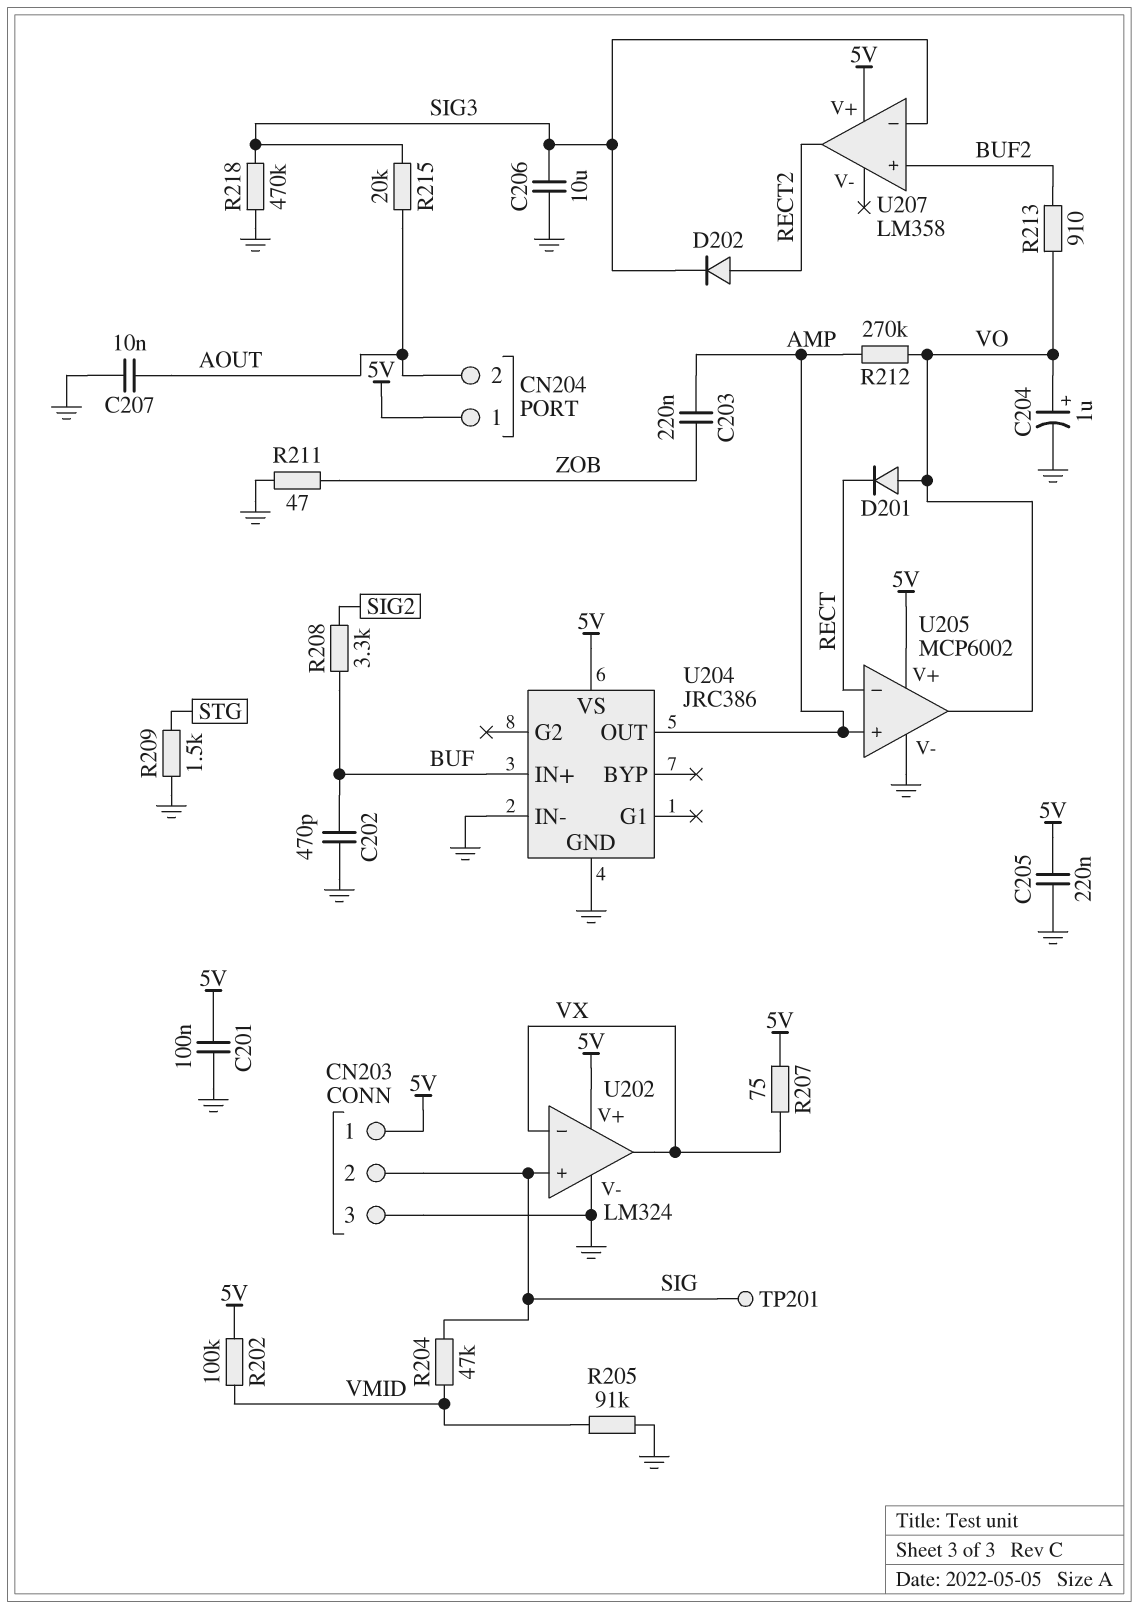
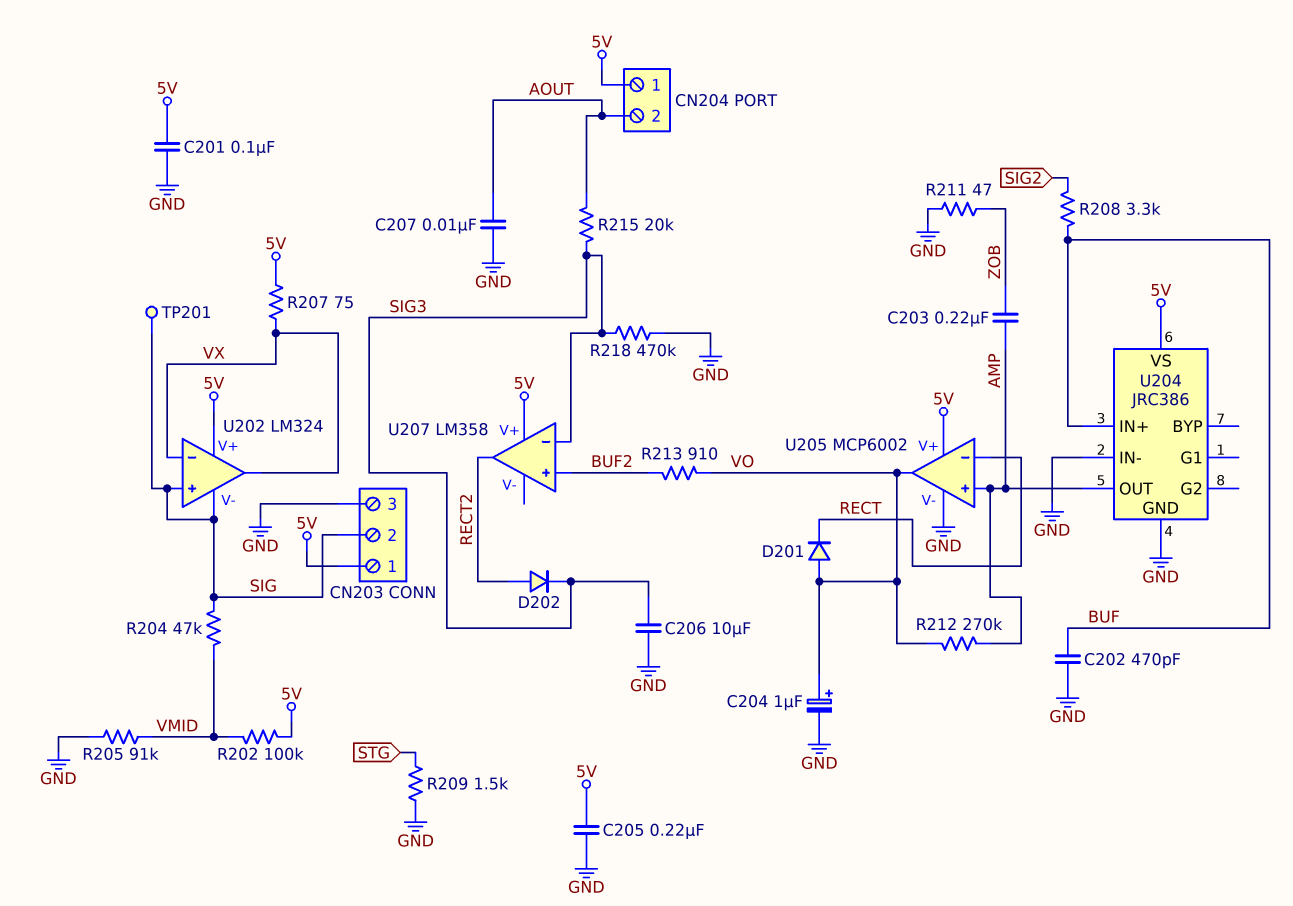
U202 pin V-: GND -> SIG

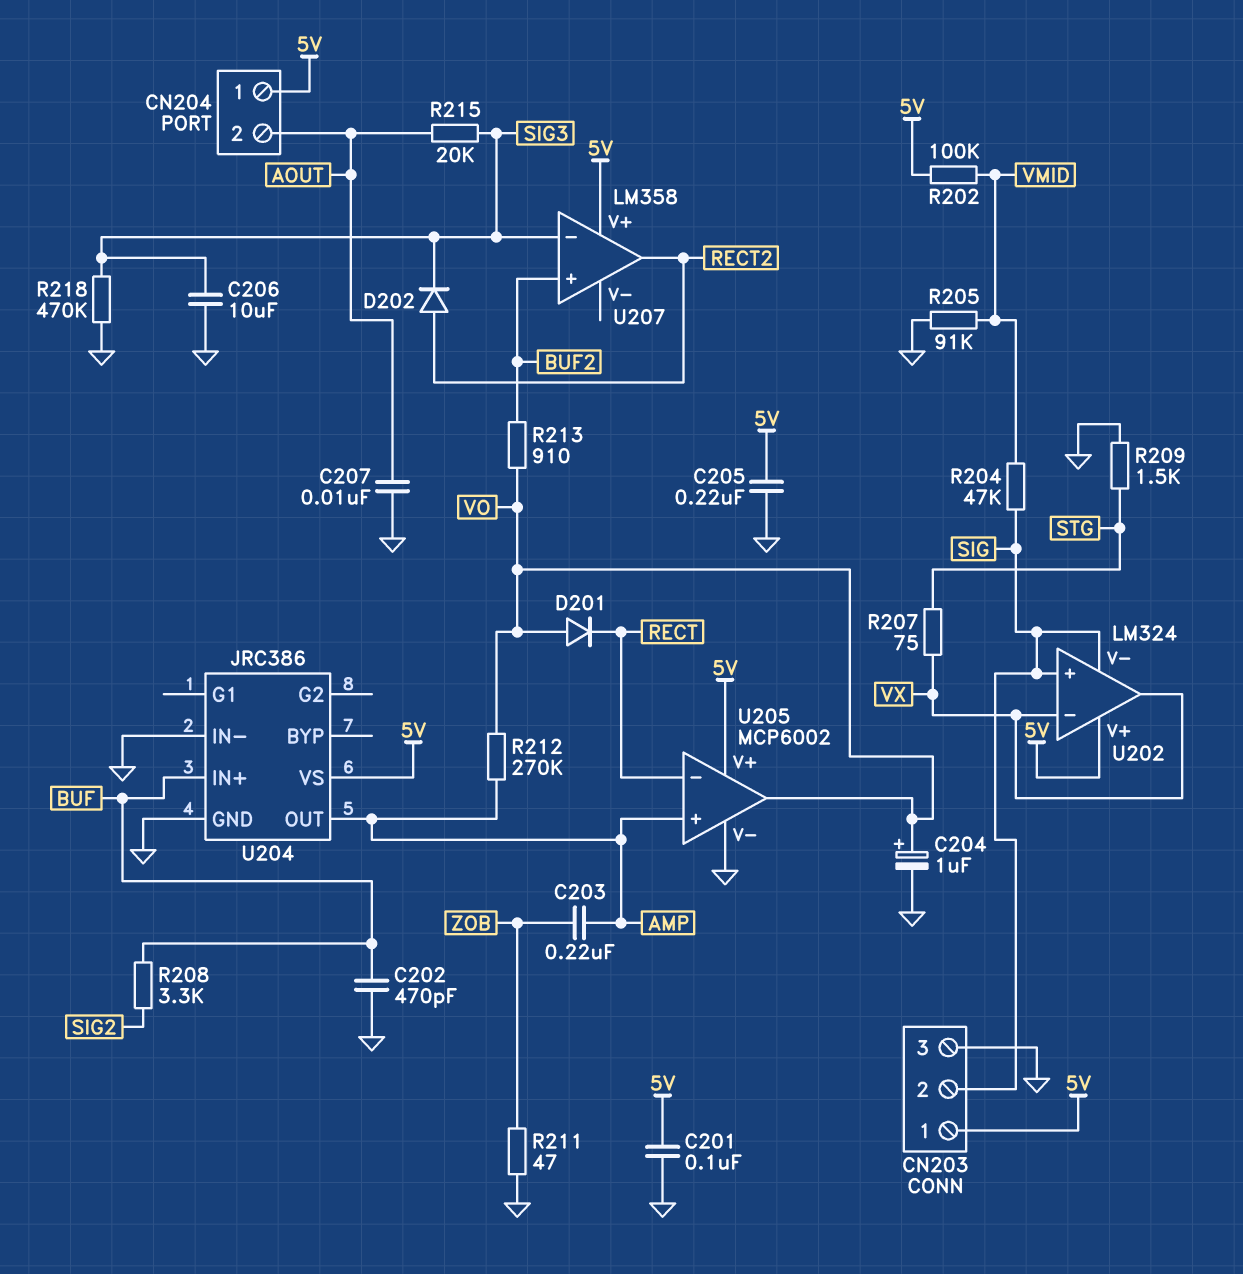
R207: 75 (5V, VX) -> 75 (STG, VX)
TP201: test point (SIG) -> none

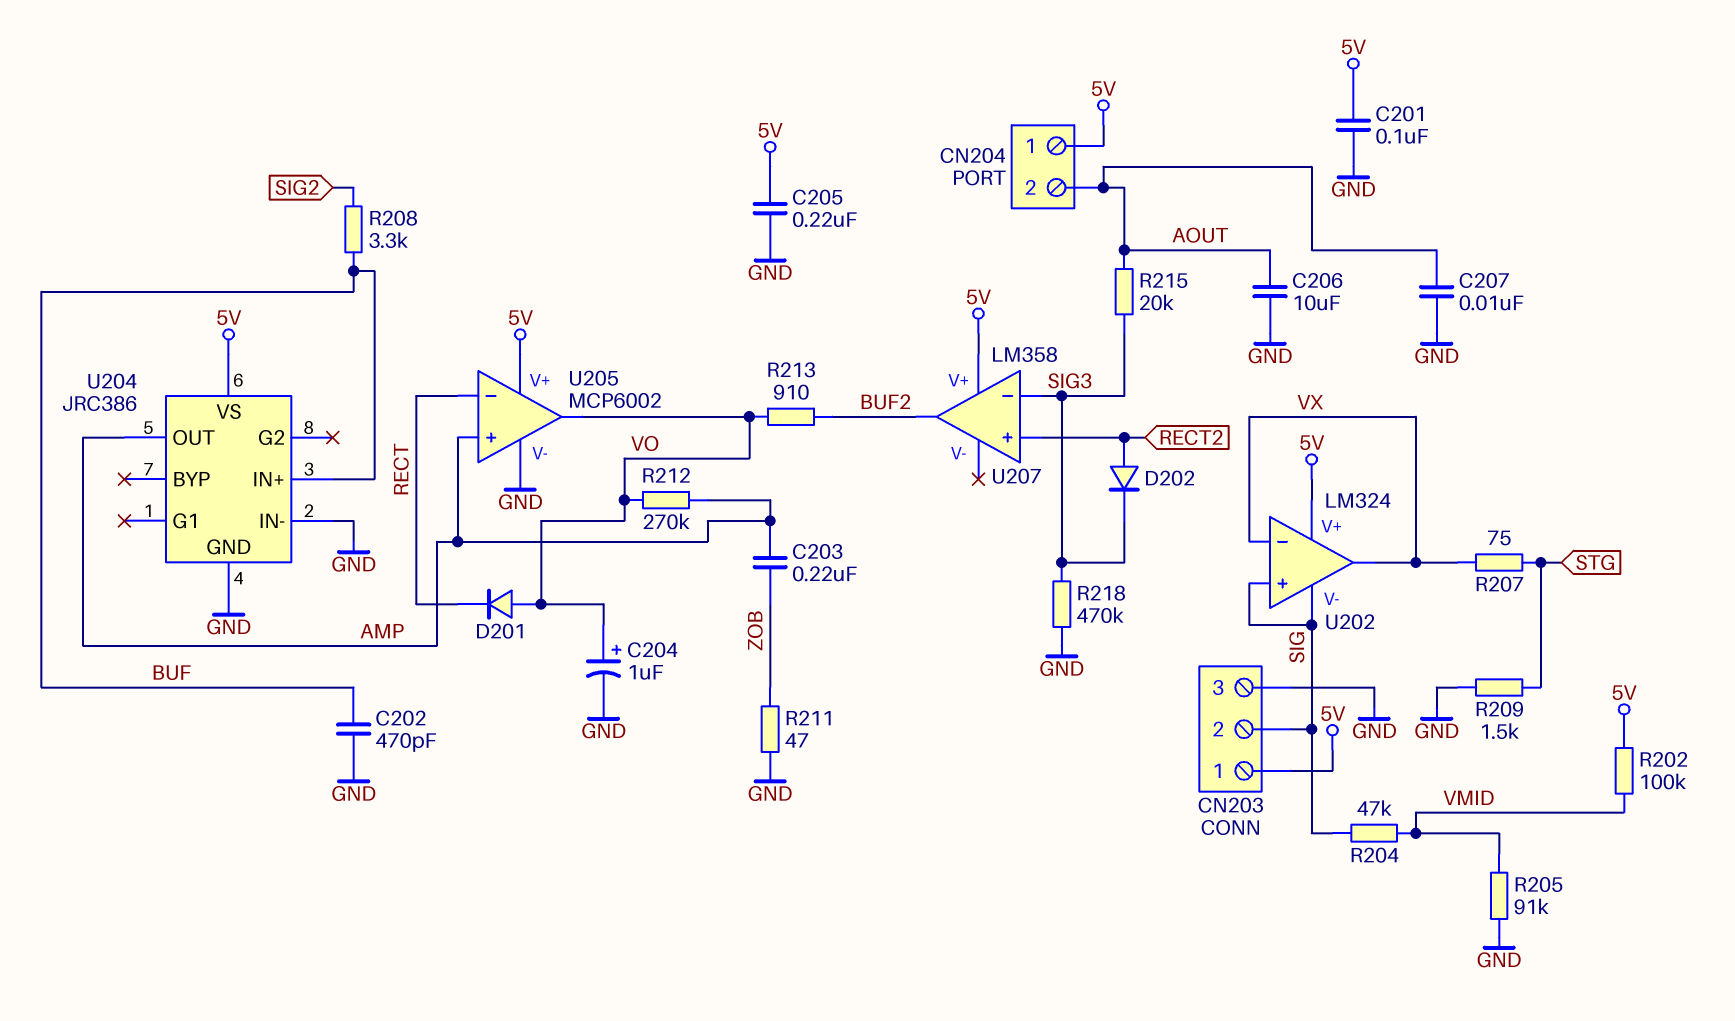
C206: 10uF (GND, SIG3) -> 10uF (AOUT, GND)
U207 pin in+: BUF2 -> RECT2
U207 pin out: RECT2 -> BUF2

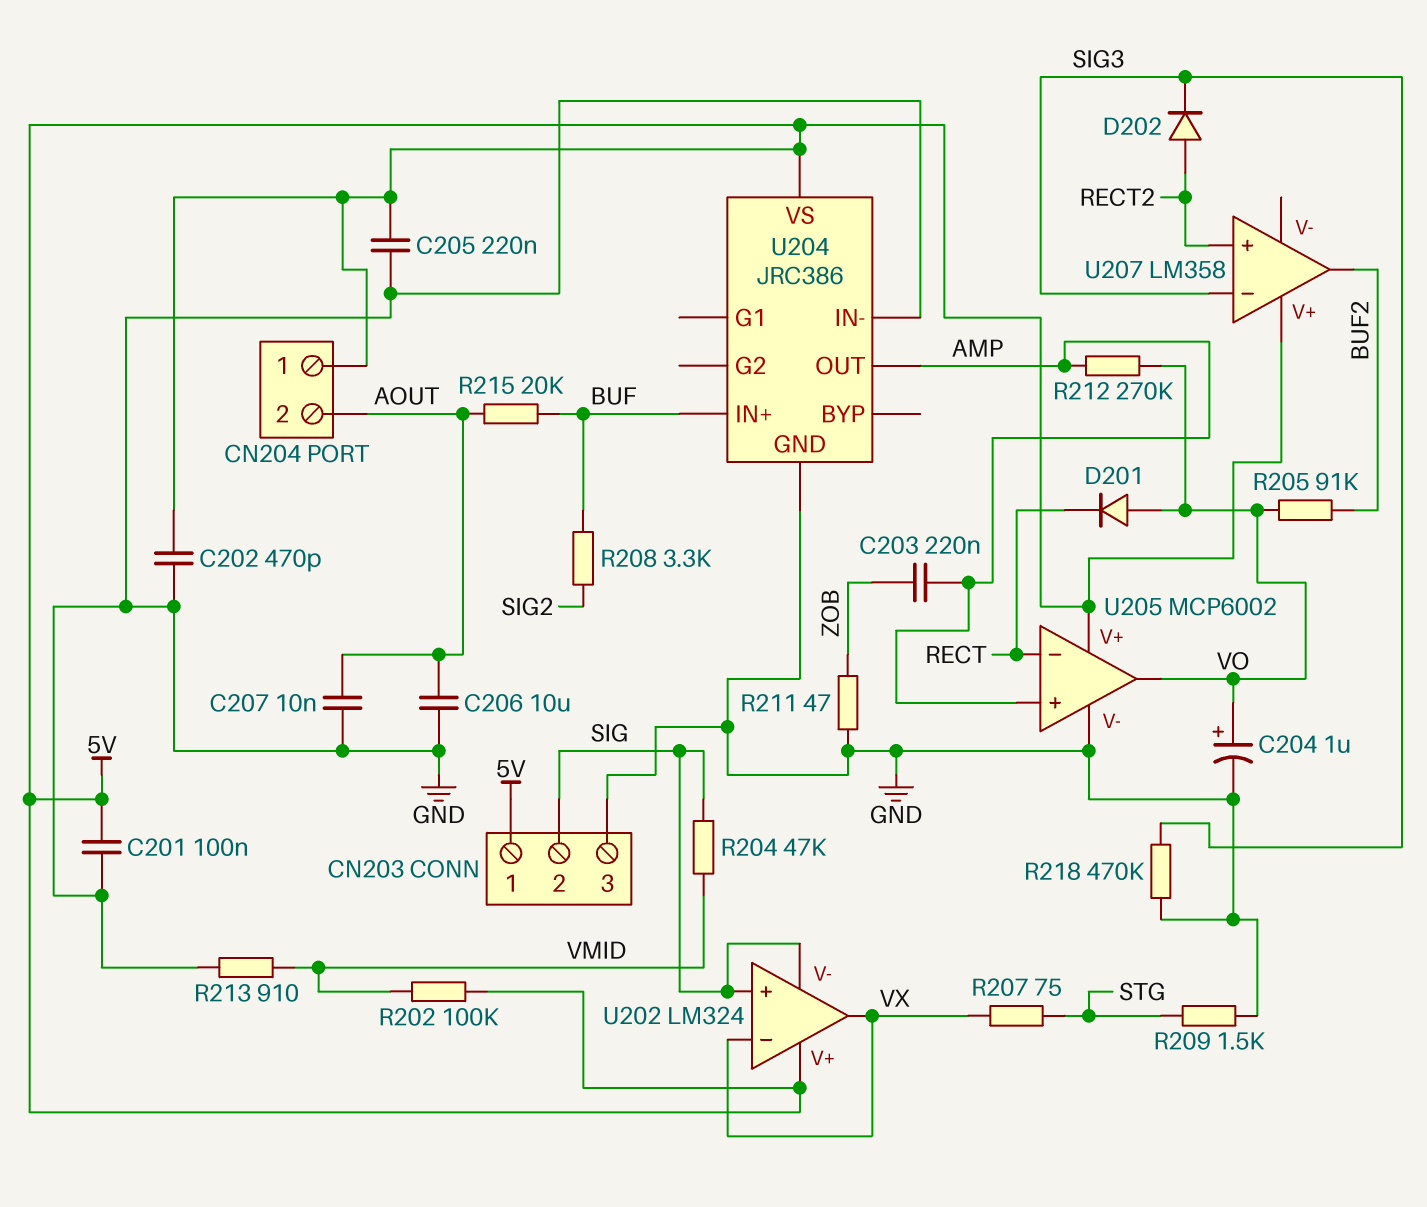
C202: 470pF (BUF, GND) -> 470pF (5V, GND)
R205: 91k (GND, VMID) -> 91k (BUF2, VO)
R213: 910 (BUF2, VO) -> 910 (GND, VMID)
R215: 20k (AOUT, SIG3) -> 20k (AOUT, BUF)

